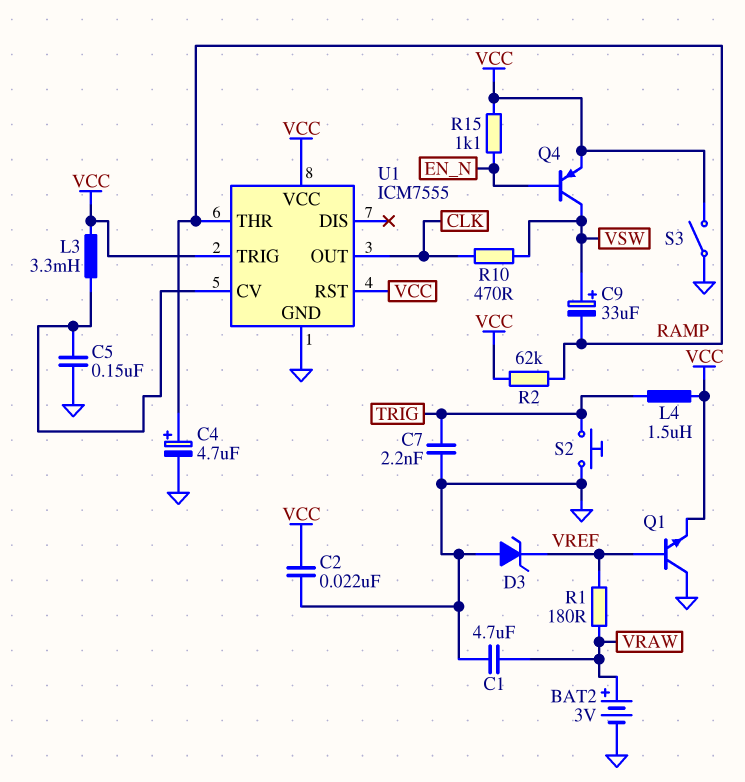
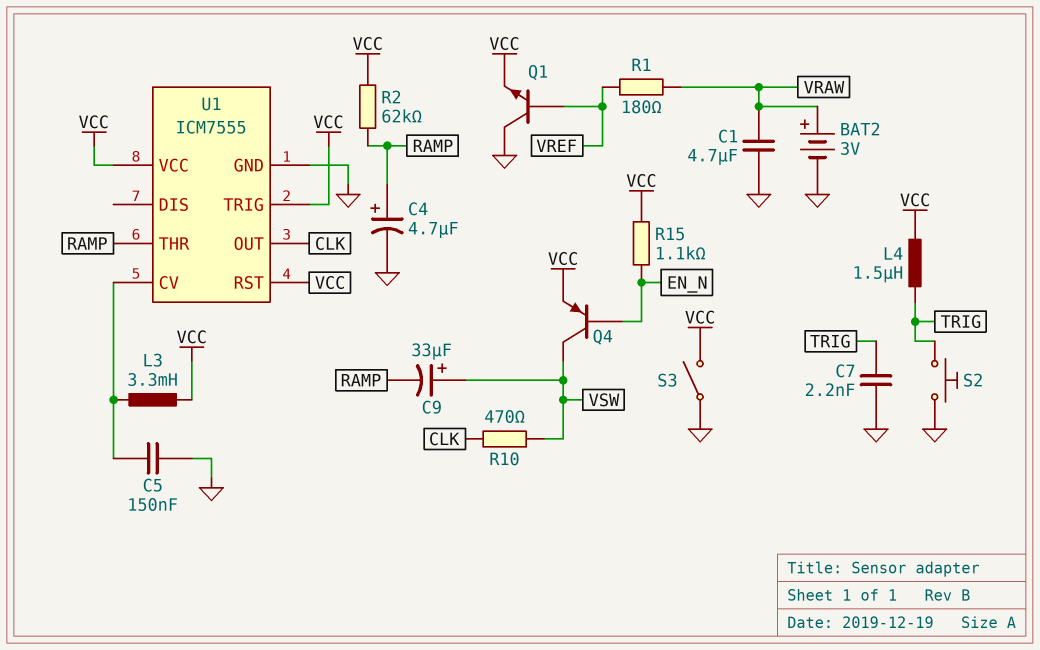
C2: 22nF (GND, VCC) -> none
D3: zener (A GND, K VREF) -> none

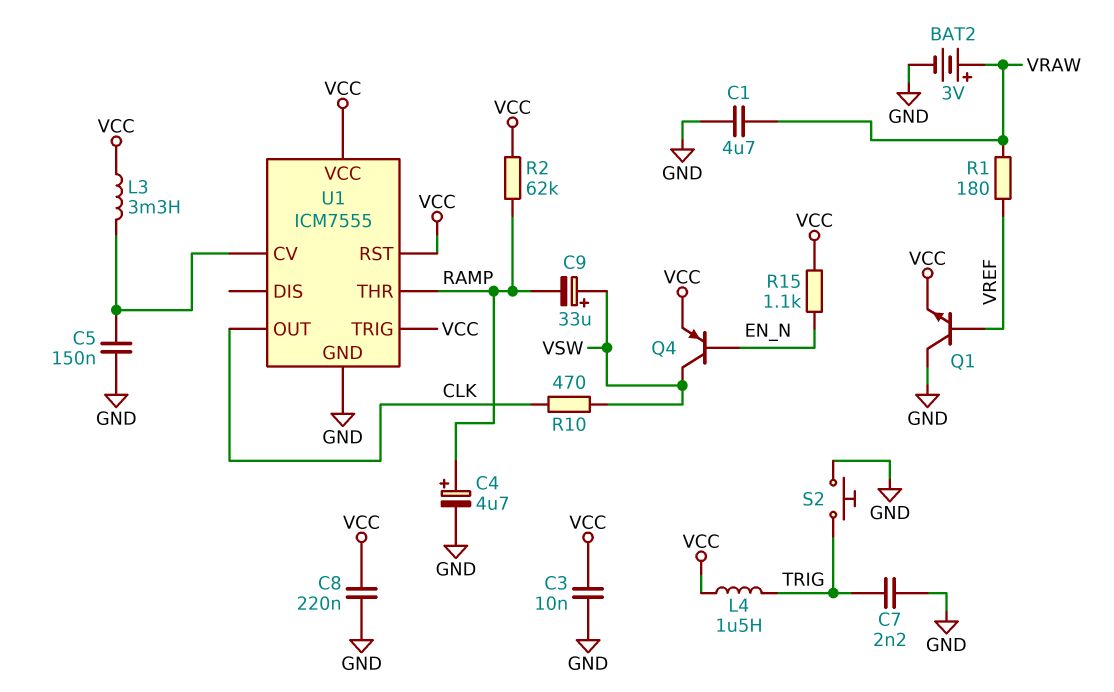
C3: none -> 10nF (GND, VCC)
C8: none -> 220nF (GND, VCC)
S3: switch (GND, VCC) -> none

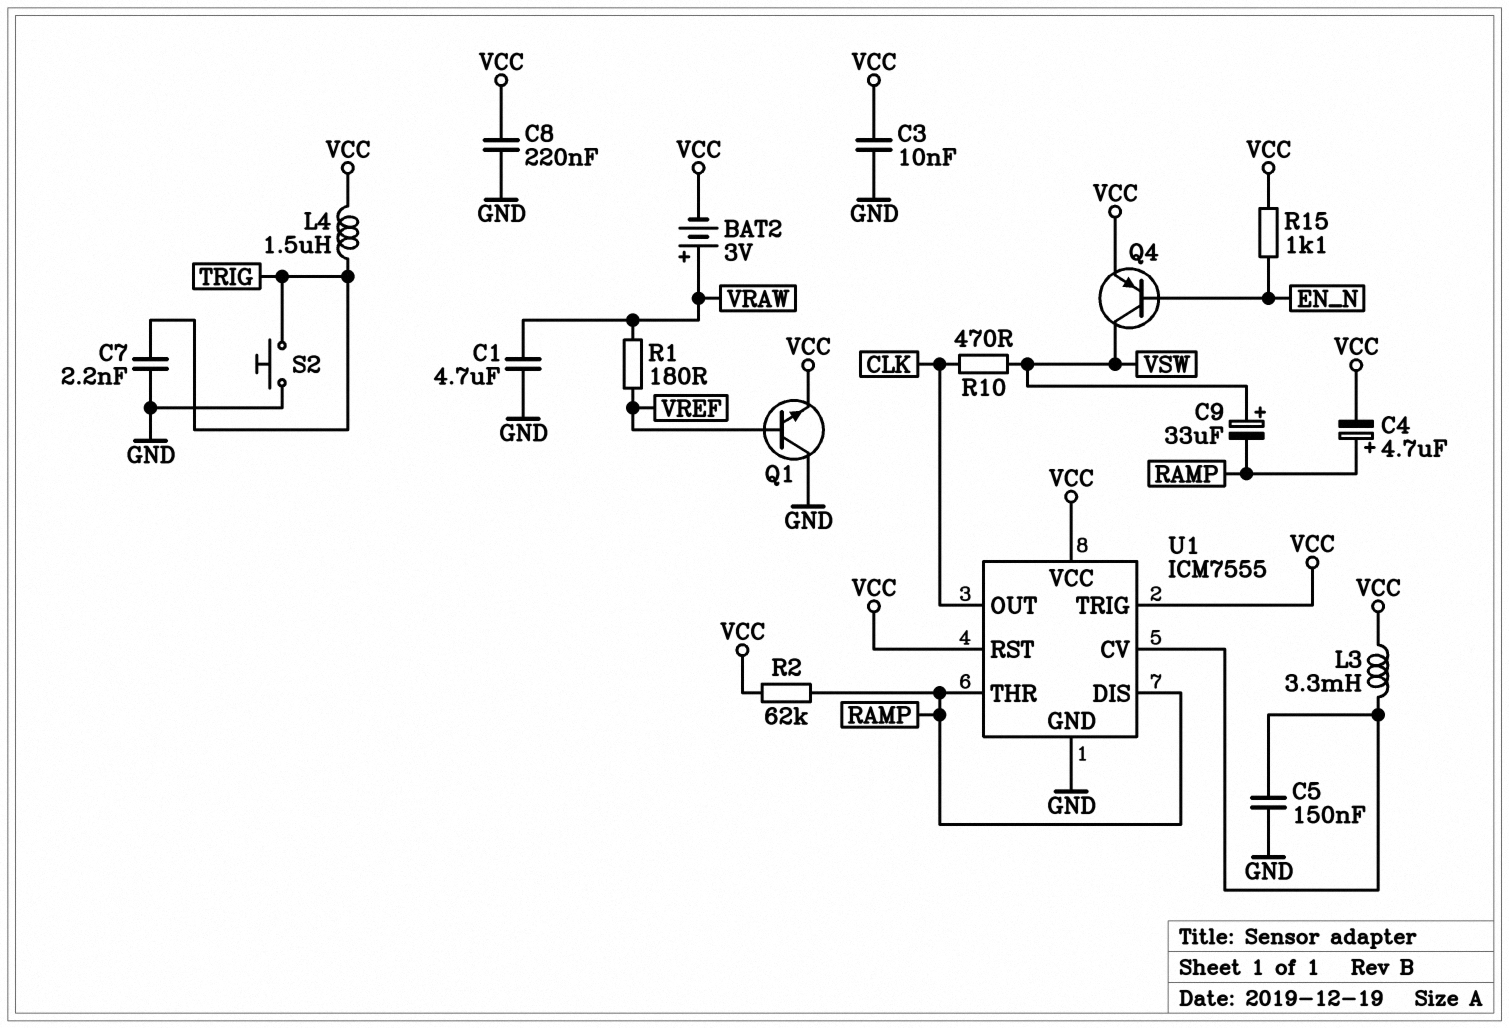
BAT2: 3V (plus VRAW, minus GND) -> 3V (plus VRAW, minus VCC)
C4: 4.7uF (plus RAMP, minus GND) -> 4.7uF (plus RAMP, minus VCC)
U1 pin DIS: none -> RAMP

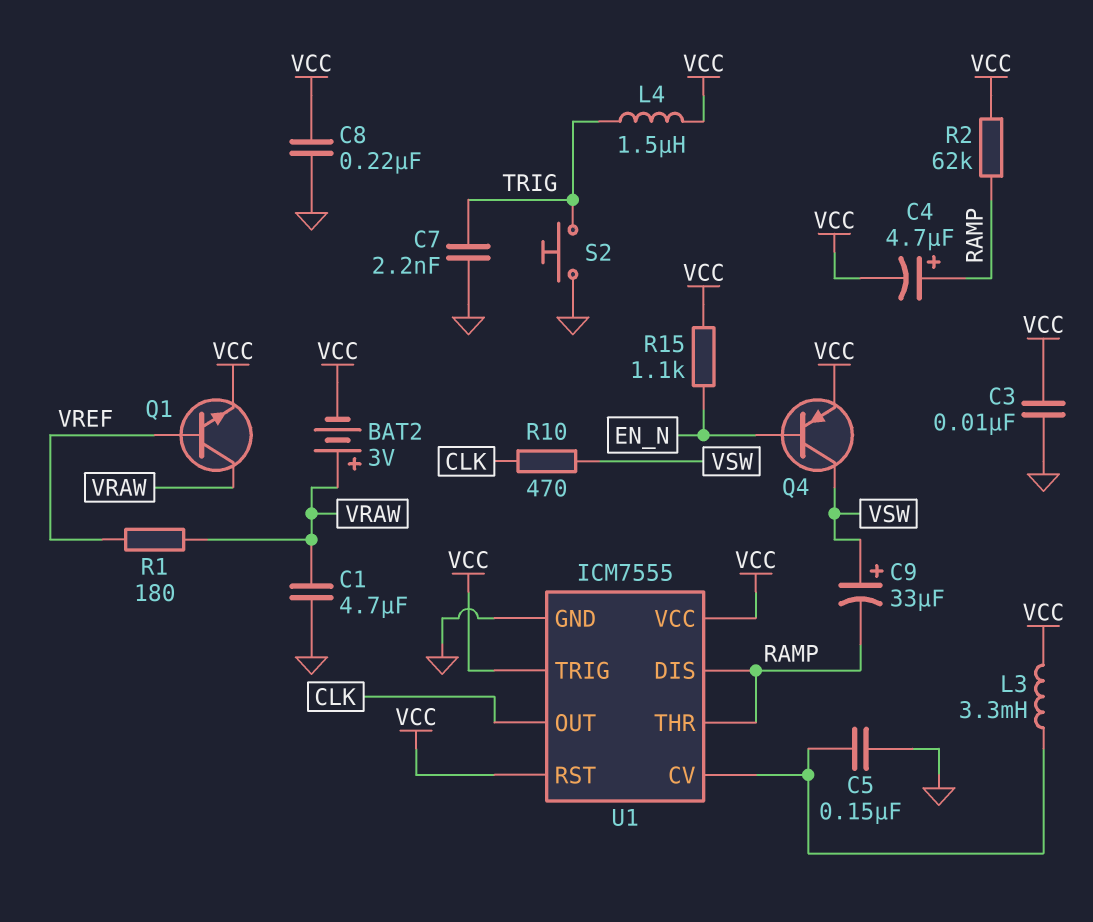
Q1: NPN (B VREF, C GND, E VCC) -> NPN (B VREF, C VRAW, E VCC)

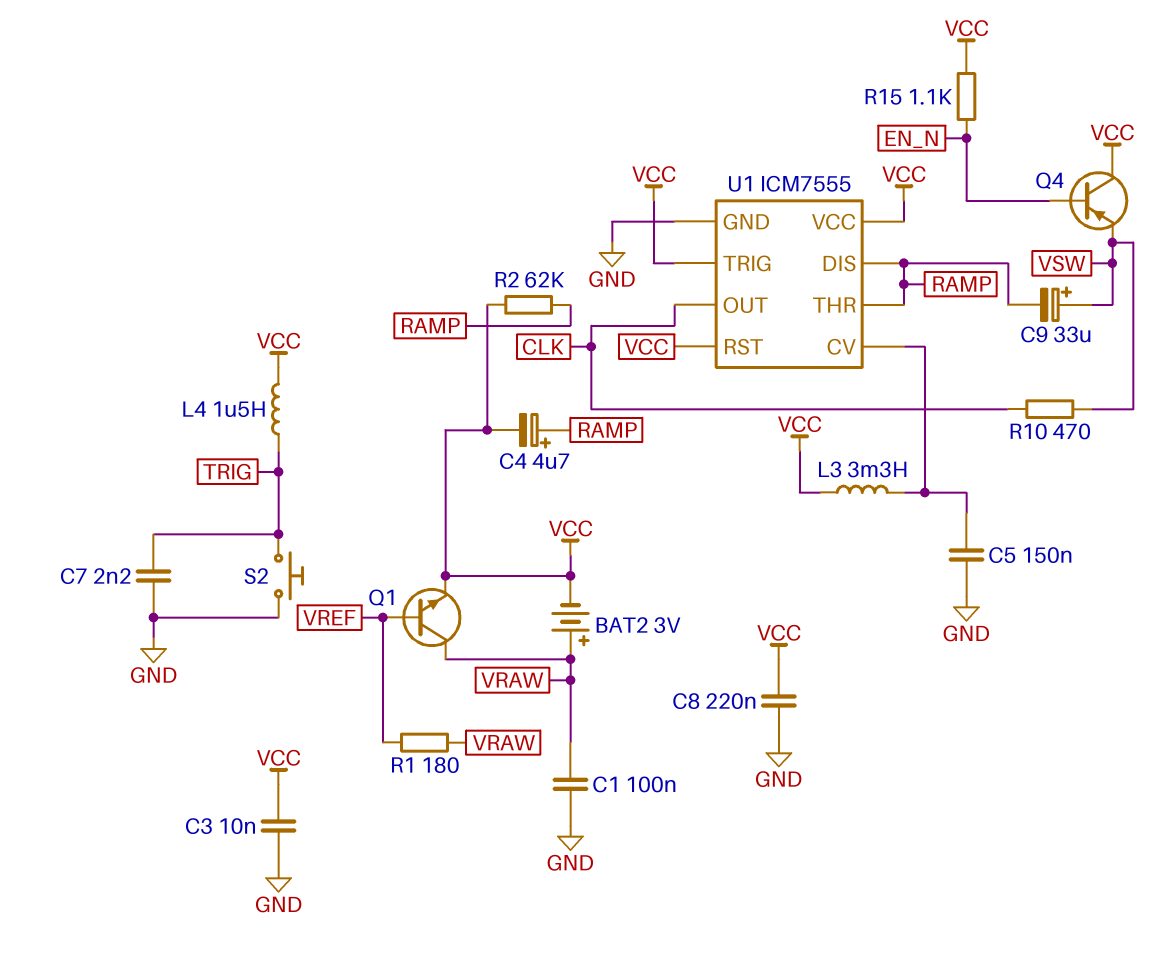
C1: 4.7uF (GND, VRAW) -> 100nF (GND, VRAW)
Q4: PNP (B EN_N, C VSW, E VCC) -> PNP (B EN_N, C VCC, E VSW)

